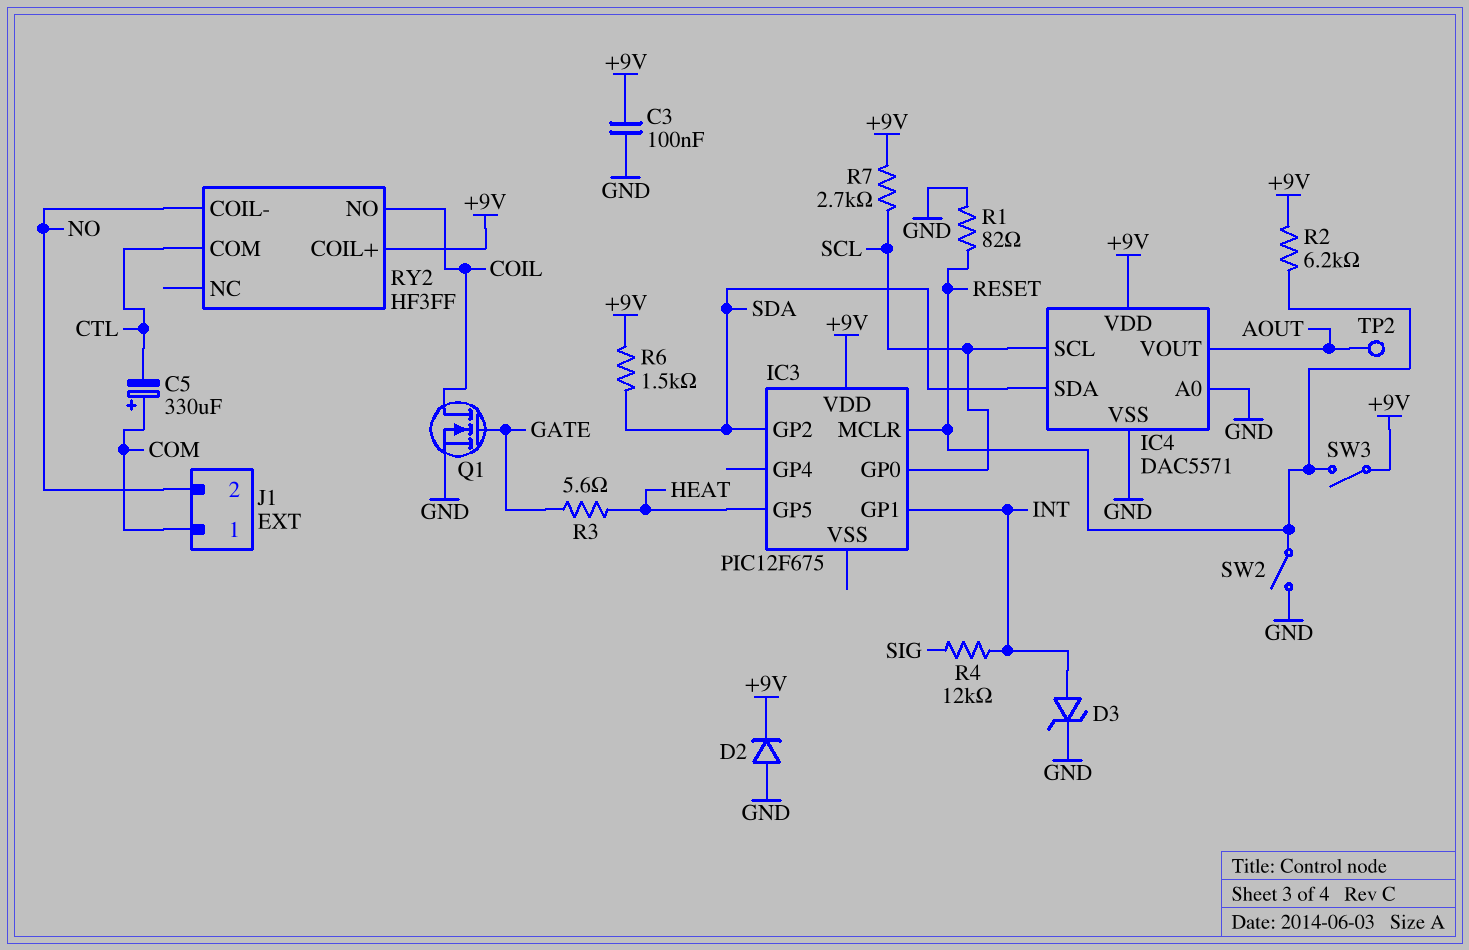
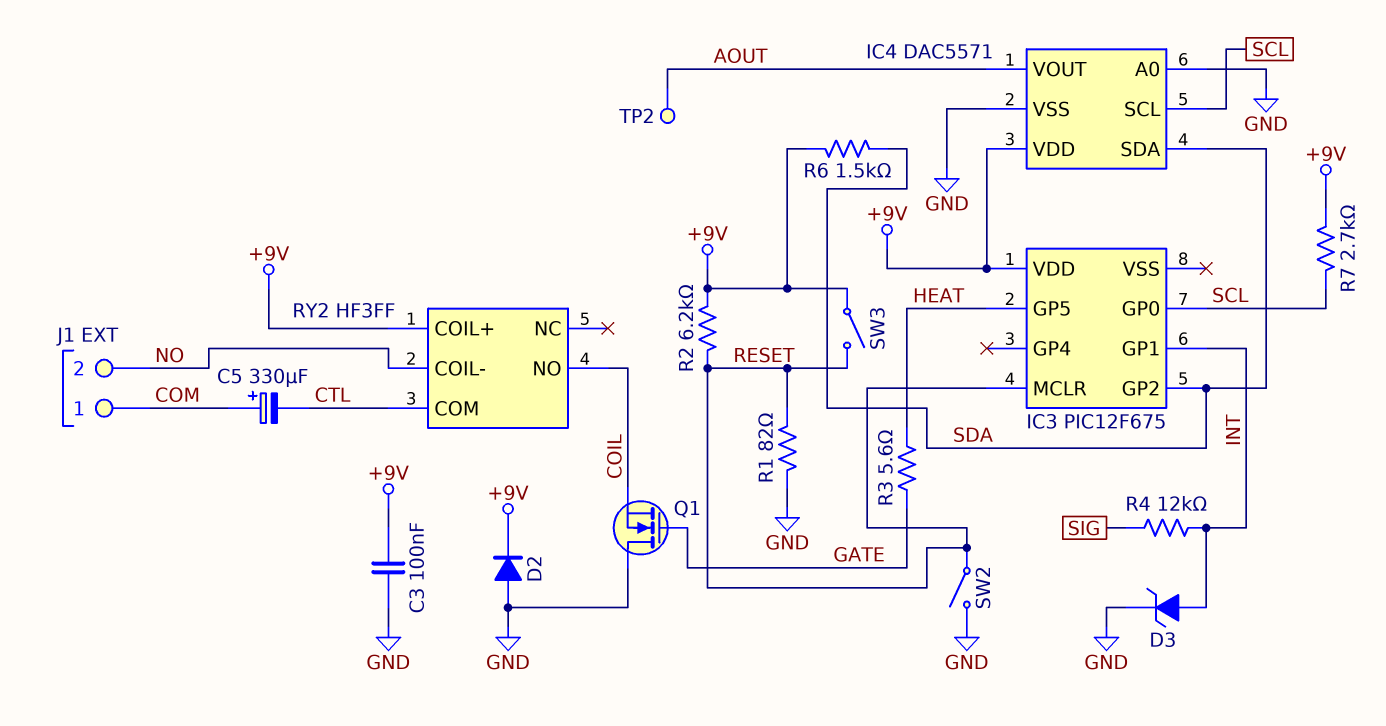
Q1: NMOS (G GATE, D COIL, S GND) -> NMOS (G GATE, D GND, S COIL)

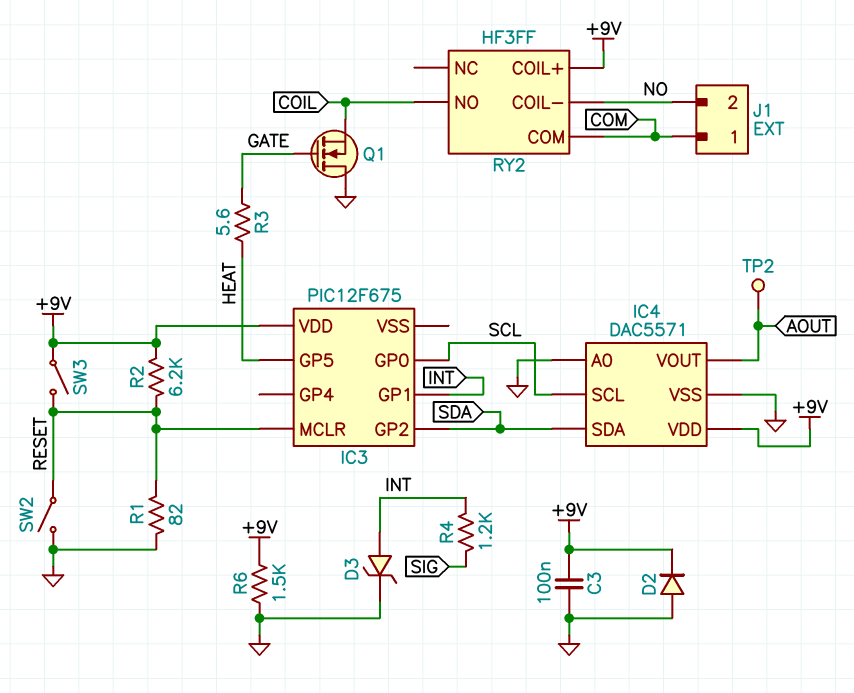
C5: 330uF (plus COM, minus CTL) -> none
R4: 12k (INT, SIG) -> 1.2k (INT, SIG)
R6: 1.5k (+9V, SDA) -> 1.5k (+9V, GND)
R7: 2.7k (+9V, SCL) -> none
RY2 pin COM: CTL -> COM

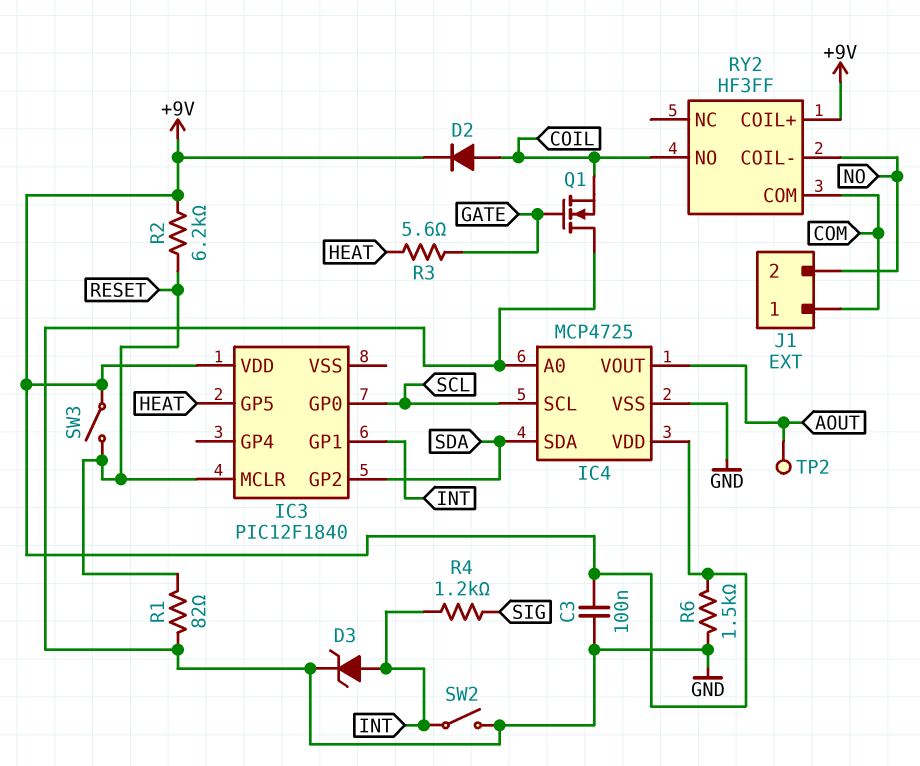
D2: diode (A GND, K +9V) -> diode (A COIL, K +9V)
IC3: PIC12F675 -> PIC12F1840
IC4: DAC5571 -> MCP4725
SW2: switch (GND, RESET) -> switch (GND, INT)

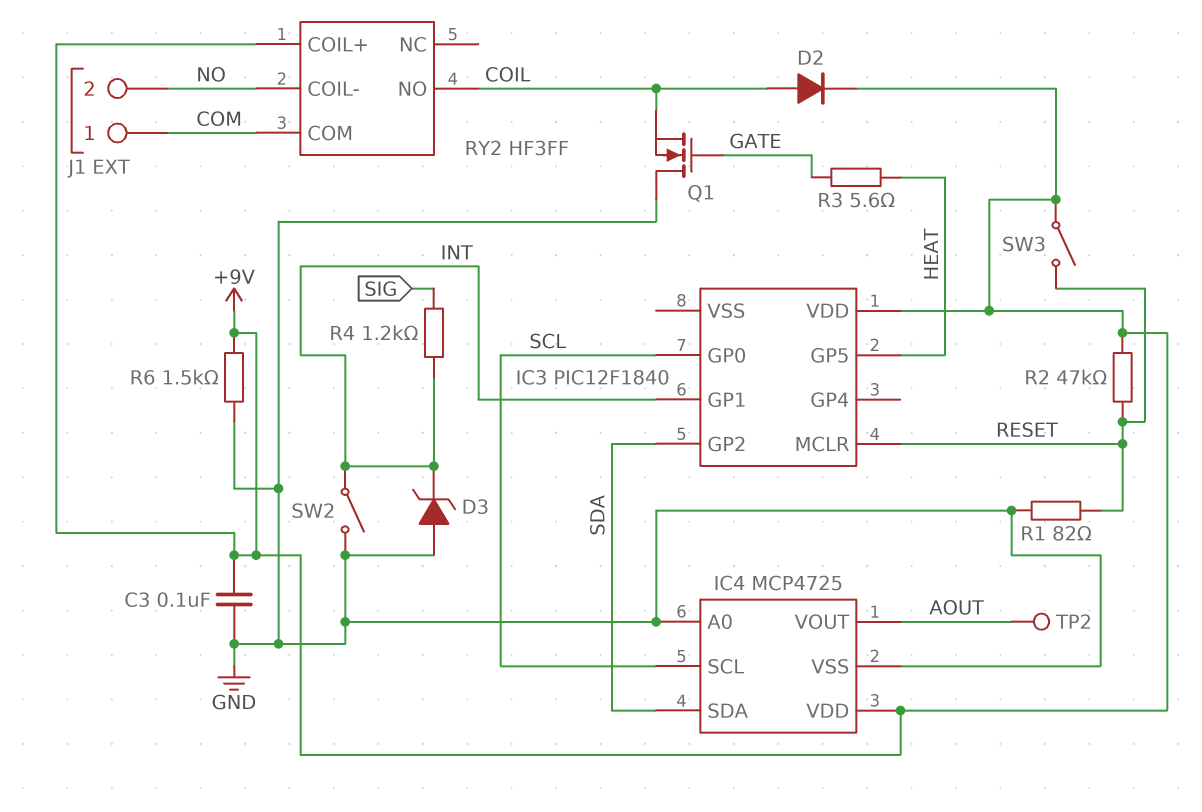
D3: zener (A INT, K GND) -> zener (A GND, K INT)
R2: 6.2k (+9V, RESET) -> 47k (+9V, RESET)

